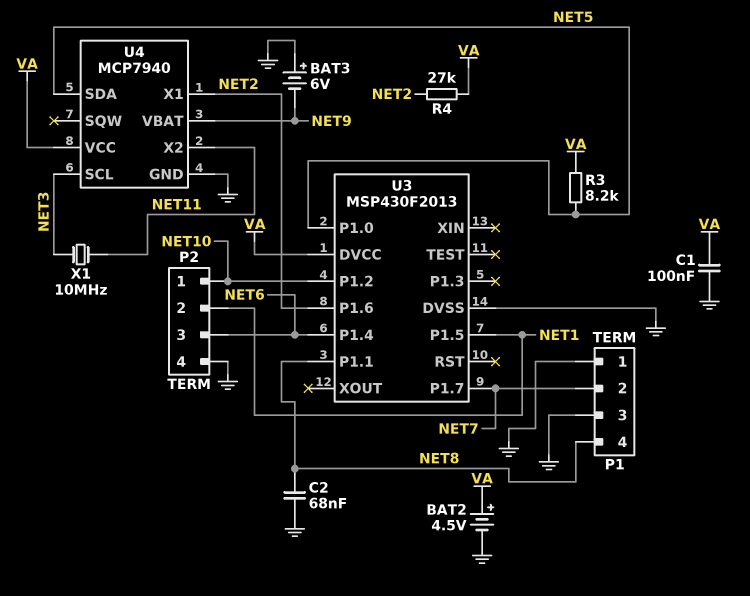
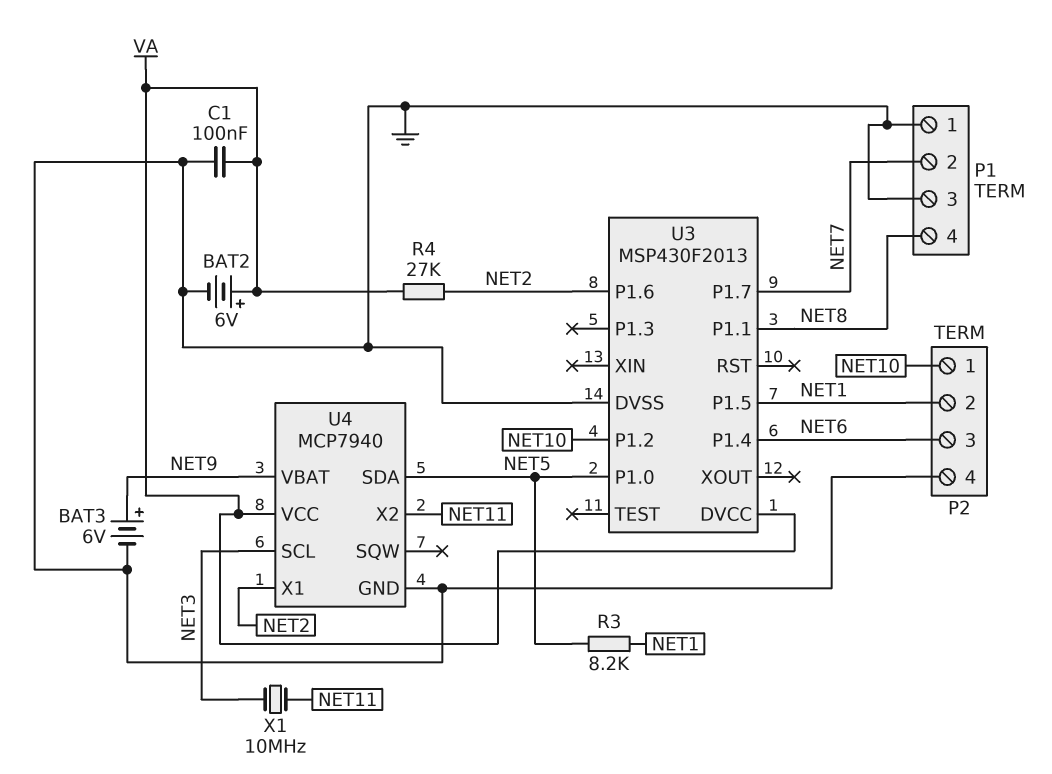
BAT2: 4.5V (plus VA, minus GND) -> 6V (plus VA, minus GND)
BAT3: 6V (plus GND, minus NET9) -> 6V (plus NET9, minus GND)
C2: 68nF (GND, NET8) -> none
R3: 8.2k (NET5, VA) -> 8.2k (NET1, NET5)

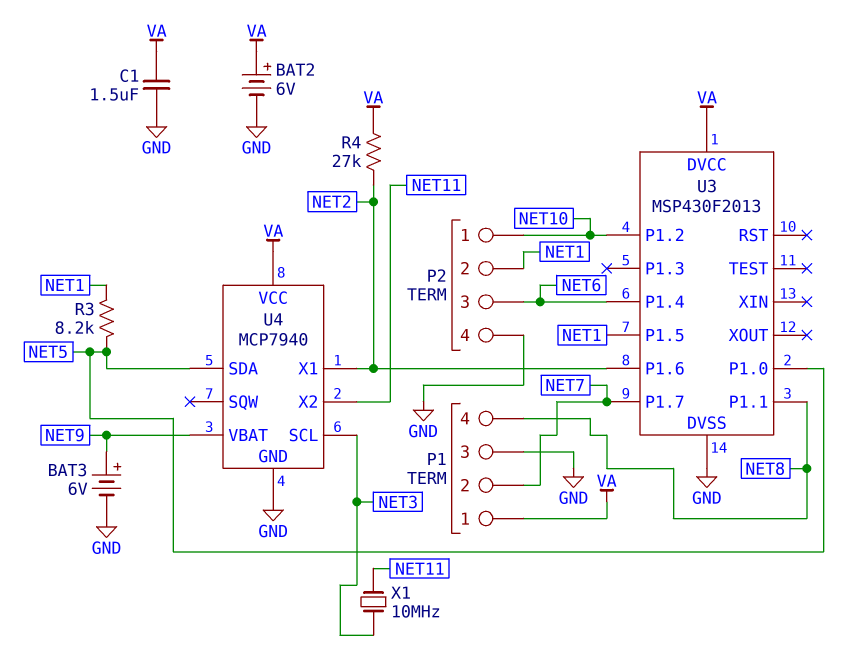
C1: 100nF (GND, VA) -> 1.5uF (GND, VA)
P1 pin 1: GND -> VA

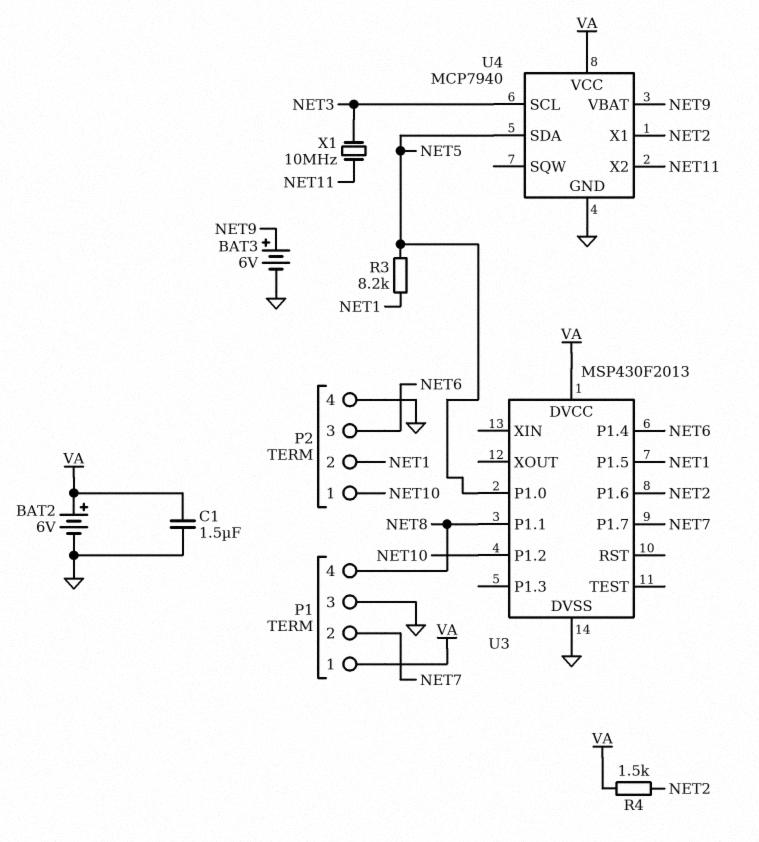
R4: 27k (NET2, VA) -> 1.5k (NET2, VA)

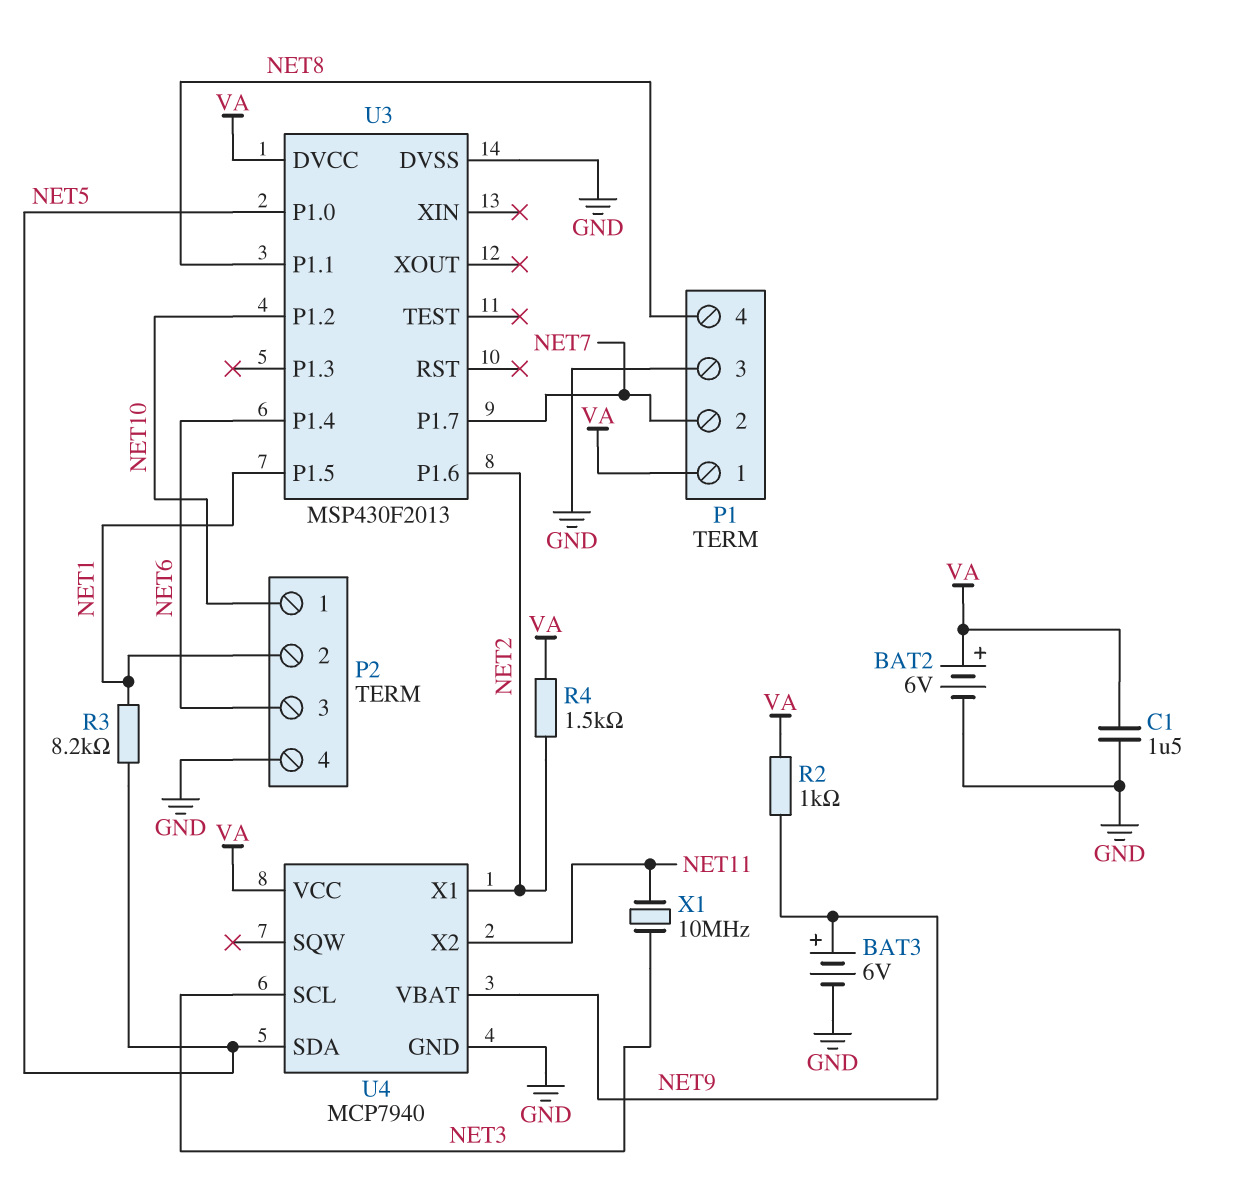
R2: none -> 1k (NET9, VA)

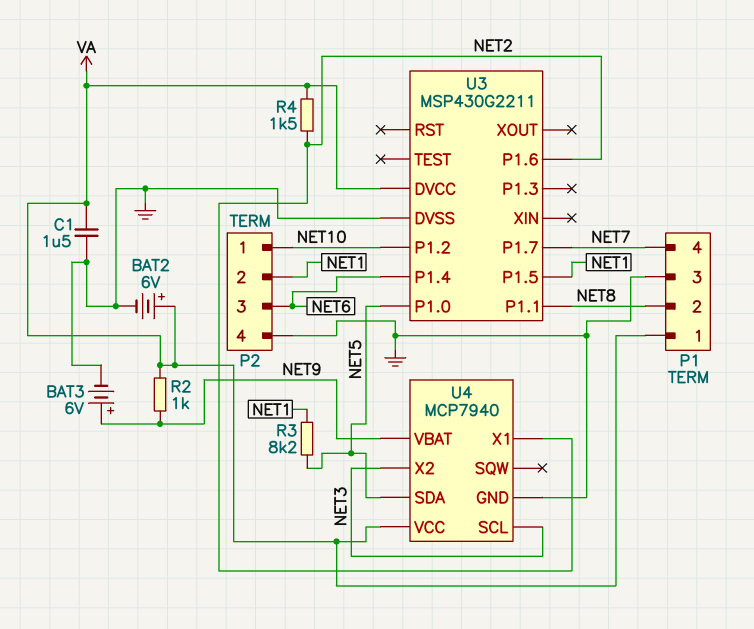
P1 pin 2: NET7 -> NET8
P1 pin 4: NET8 -> NET7
U3: MSP430F2013 -> MSP430G2211
U4 pin X2: NET11 -> NET3
X1: 10MHz (NET3, NET11) -> none

